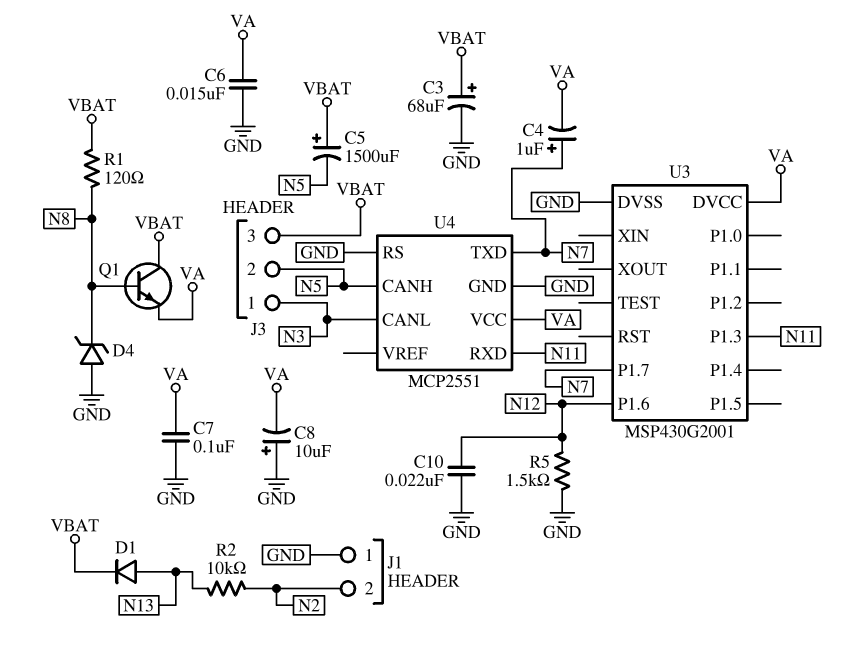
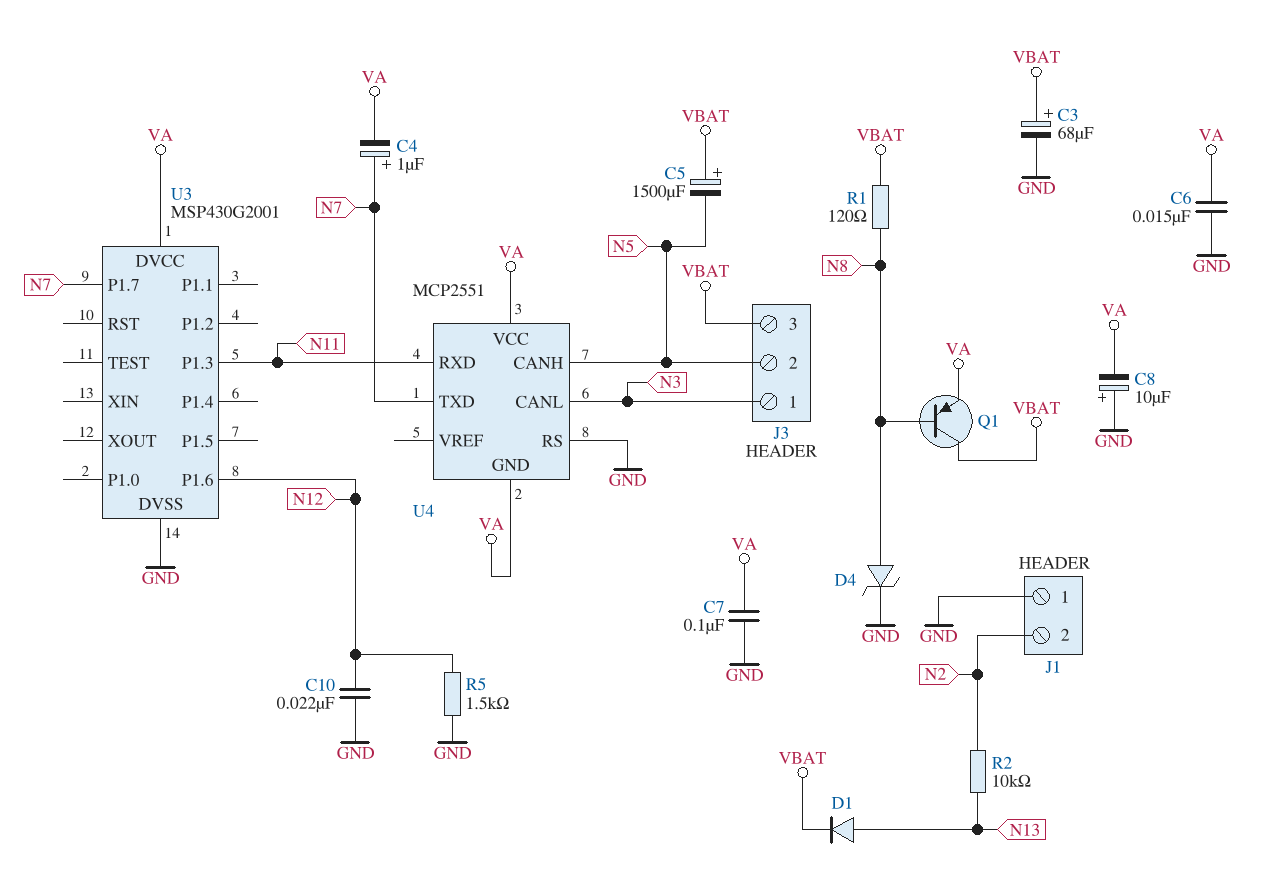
D4: zener (A GND, K N8) -> zener (A N8, K GND)
Q1: NPN (B N8, C VBAT, E VA) -> PNP (B N8, C VBAT, E VA)
U4 pin GND: GND -> VA

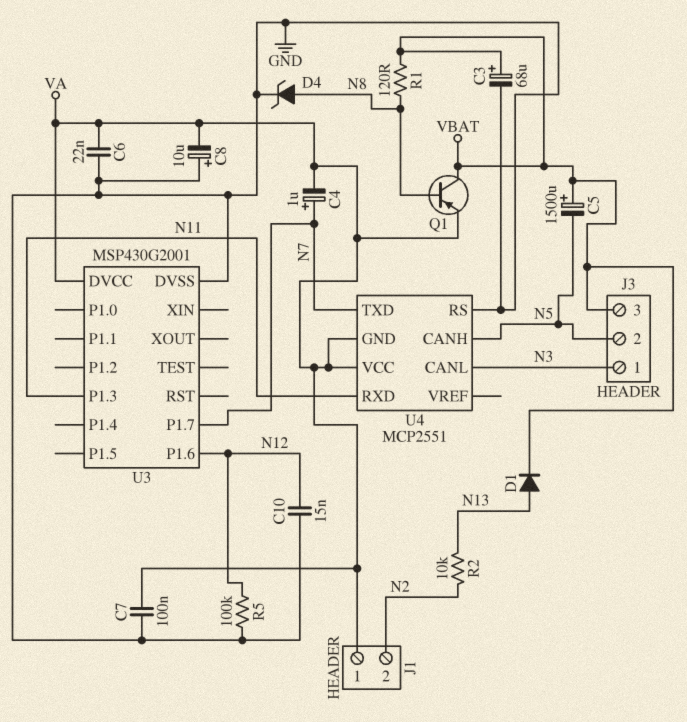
C6: 15nF (GND, VA) -> 22nF (GND, VA)
C10: 22nF (GND, N12) -> 15nF (GND, N12)
J1 pin 1: GND -> VA
R5: 1.5k (GND, N12) -> 100k (GND, N12)

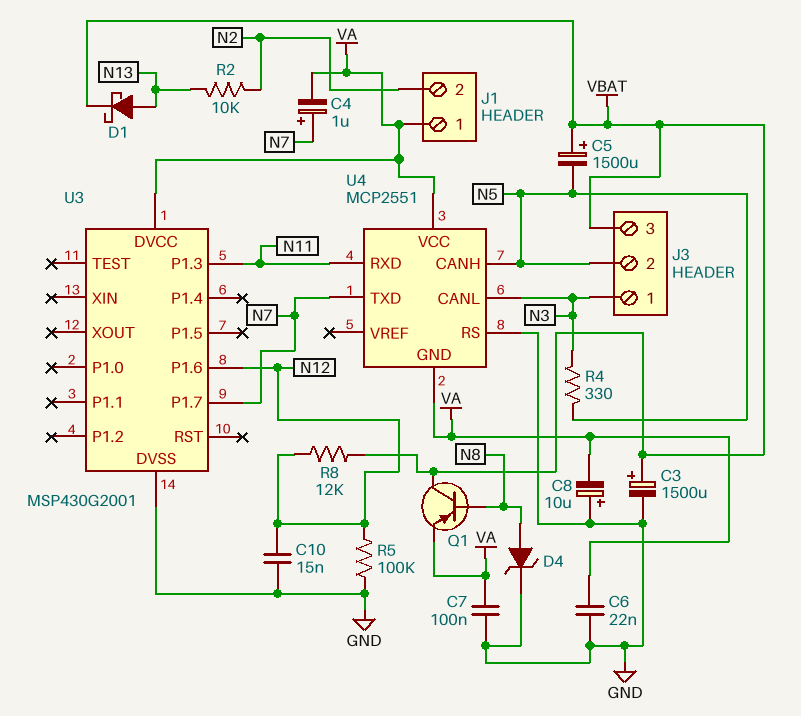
C3: 68uF (plus VBAT, minus GND) -> 1500uF (plus VBAT, minus GND)
D1: diode (A N13, K VBAT) -> schottky (A N13, K VBAT)
R1: 120 (N8, VBAT) -> none
R4: none -> 330 (N3, N5)
R8: none -> 12k (N12, VBAT)

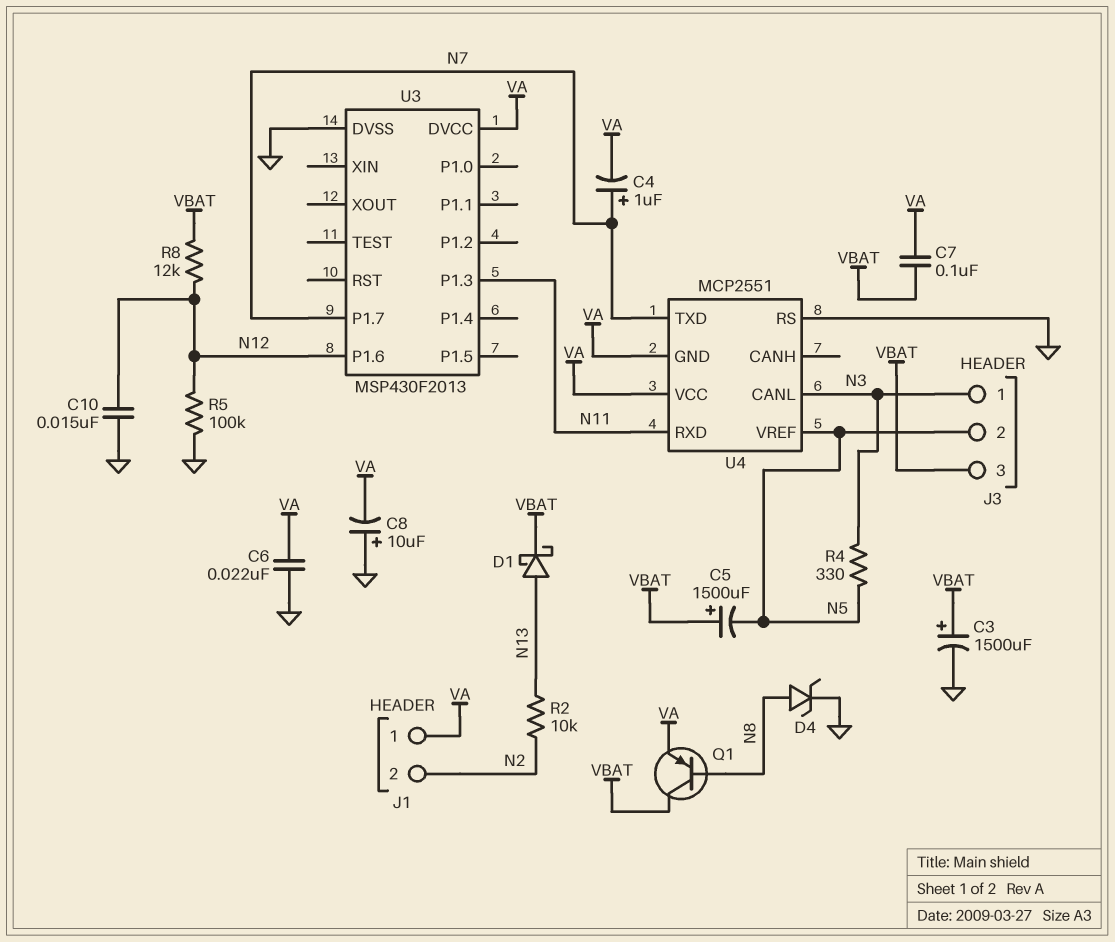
C7: 100nF (GND, VA) -> 100nF (VA, VBAT)
U3: MSP430G2001 -> MSP430F2013
U4 pin CANH: N5 -> none
U4 pin VREF: none -> N5

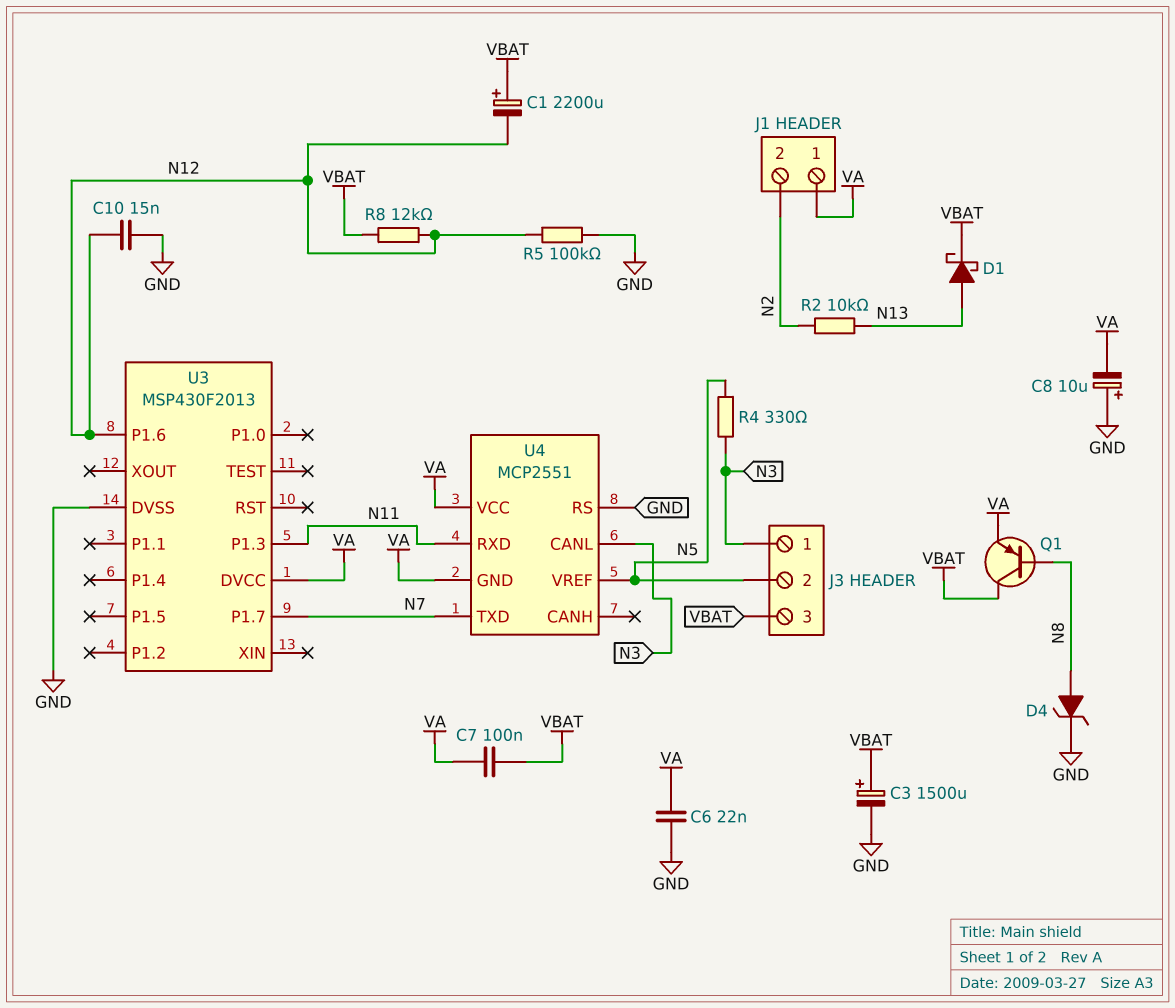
C1: none -> 2200uF (plus VBAT, minus N12)
C4: 1uF (plus N7, minus VA) -> none
C5: 1500uF (plus VBAT, minus N5) -> none

